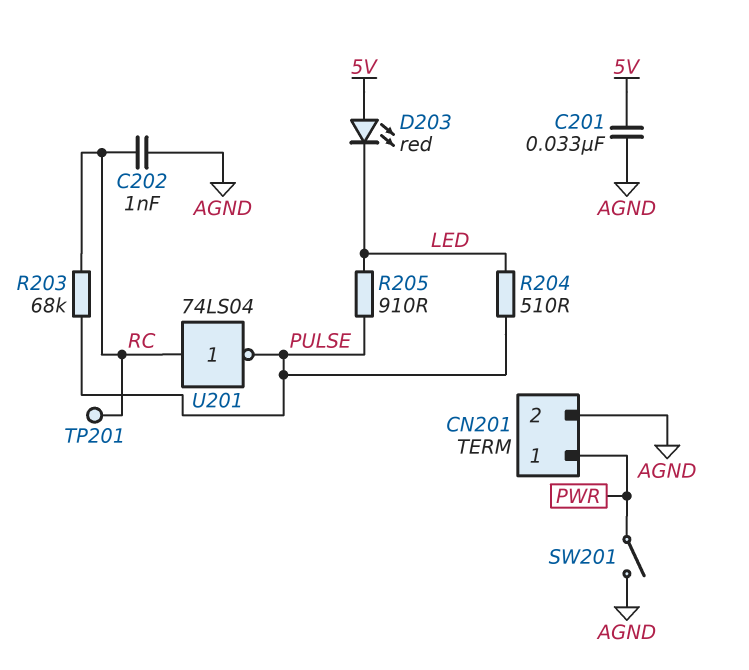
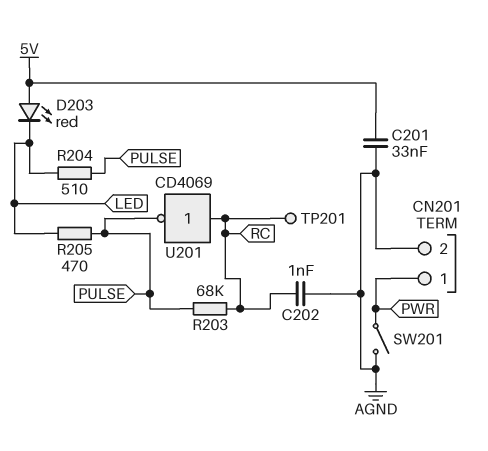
R205: 910 (LED, PULSE) -> 470 (LED, PULSE)
U201: NOT 74LS04 (in RC, out PULSE) -> NOT CD4069 (in RC, out PULSE)

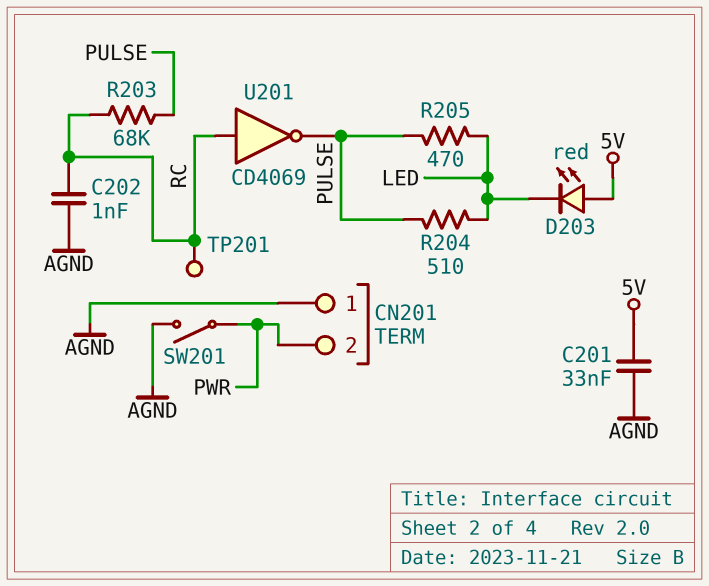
CN201 pin 1: PWR -> AGND
CN201 pin 2: AGND -> PWR

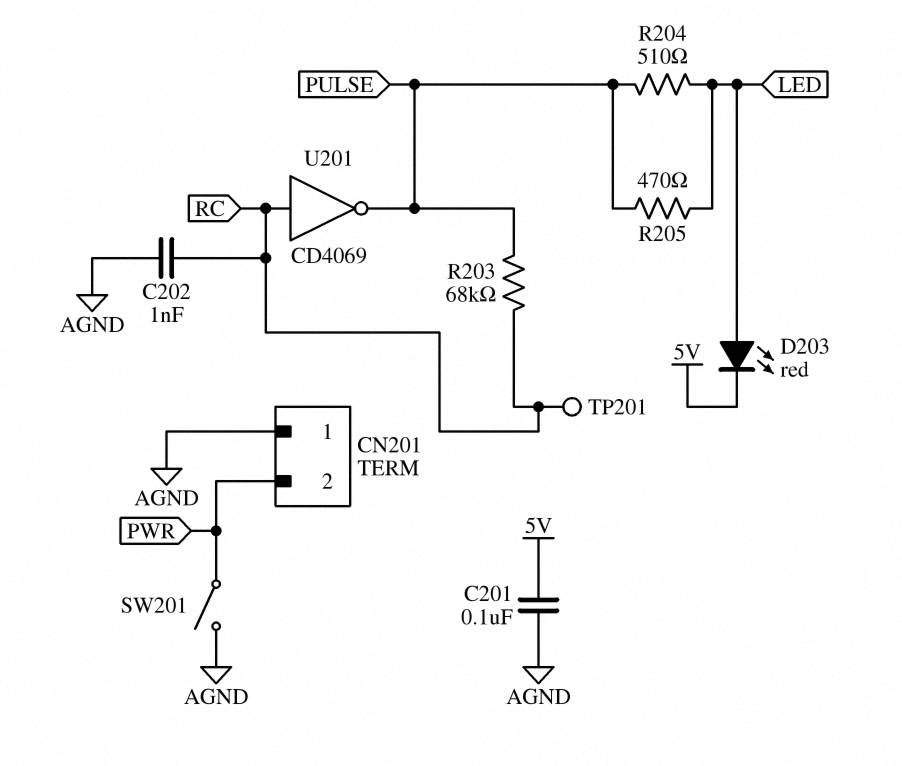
C201: 33nF (5V, AGND) -> 100nF (5V, AGND)
D203: LED red (A 5V, K LED) -> LED red (A LED, K 5V)

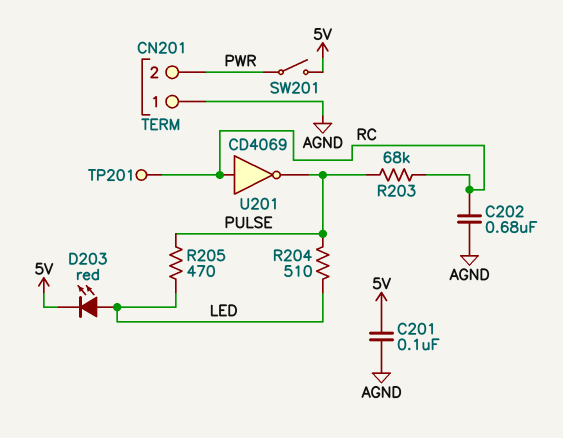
C202: 1nF (AGND, RC) -> 680nF (AGND, RC)
SW201: switch (AGND, PWR) -> switch (5V, PWR)

